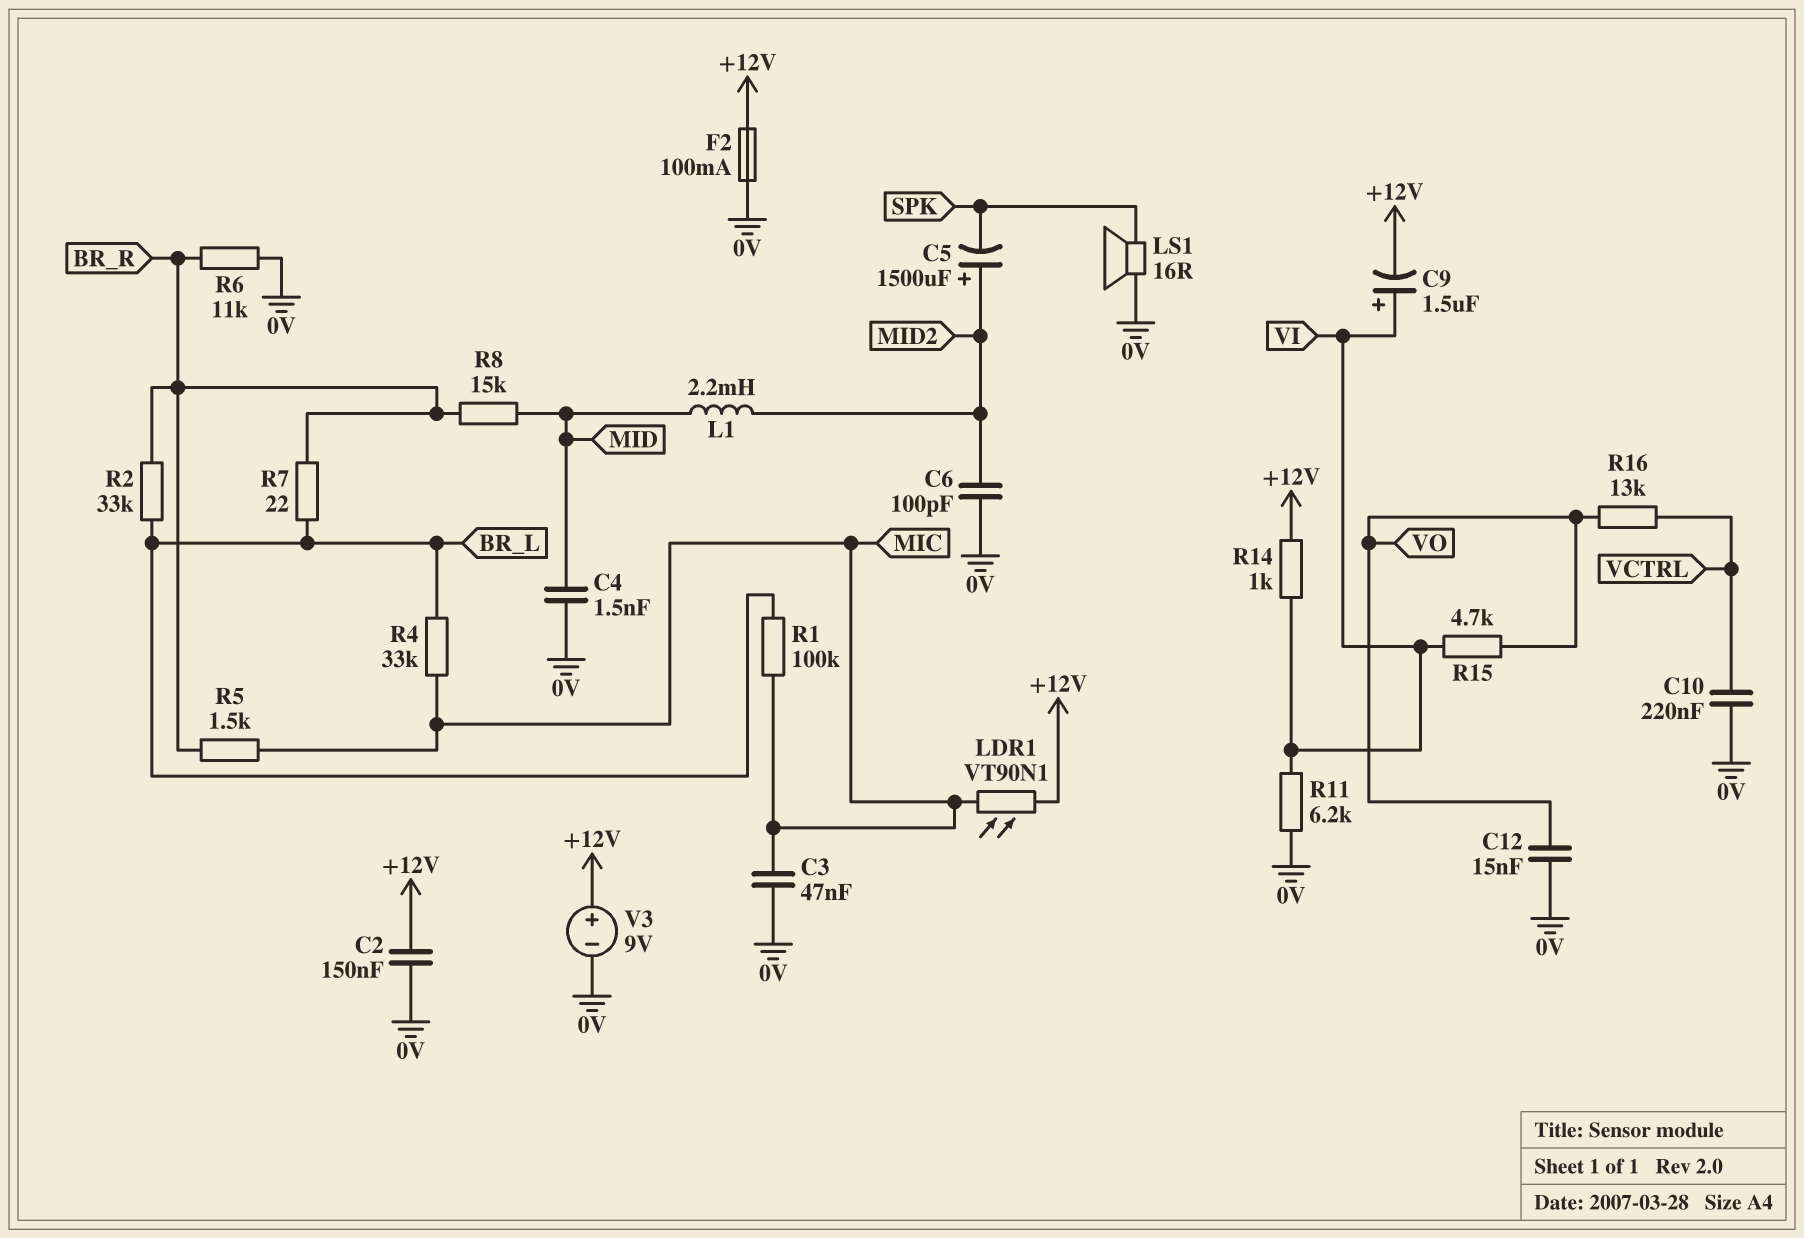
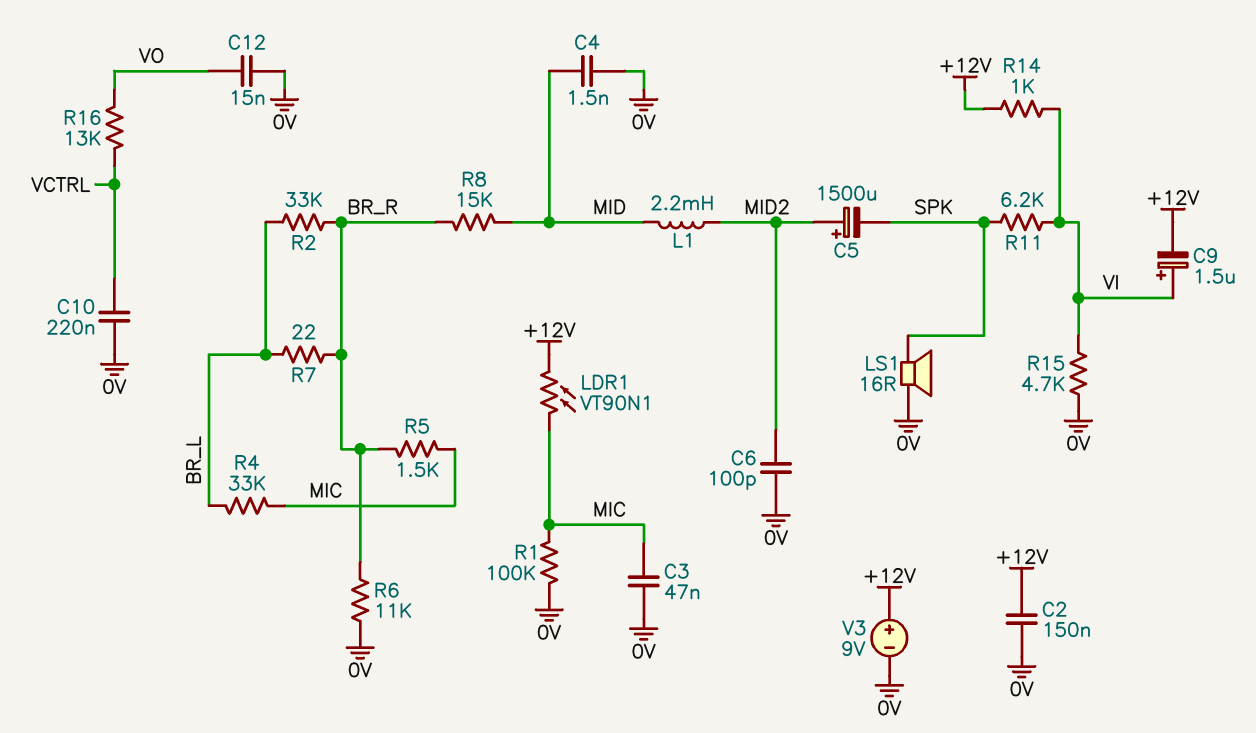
F2: 100mA (+12V, 0V) -> none
R1: 100k (BR_L, MIC) -> 100k (0V, MIC)
R11: 6.2k (0V, VI) -> 6.2k (SPK, VI)
R15: 4.7k (VI, VO) -> 4.7k (0V, VI)

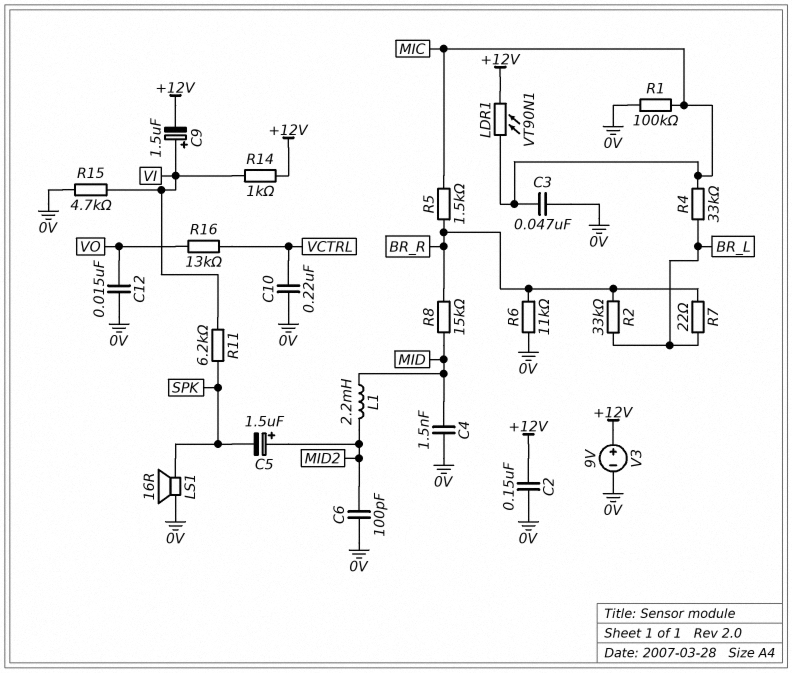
C5: 1500uF (plus MID2, minus SPK) -> 1.5uF (plus MID2, minus SPK)

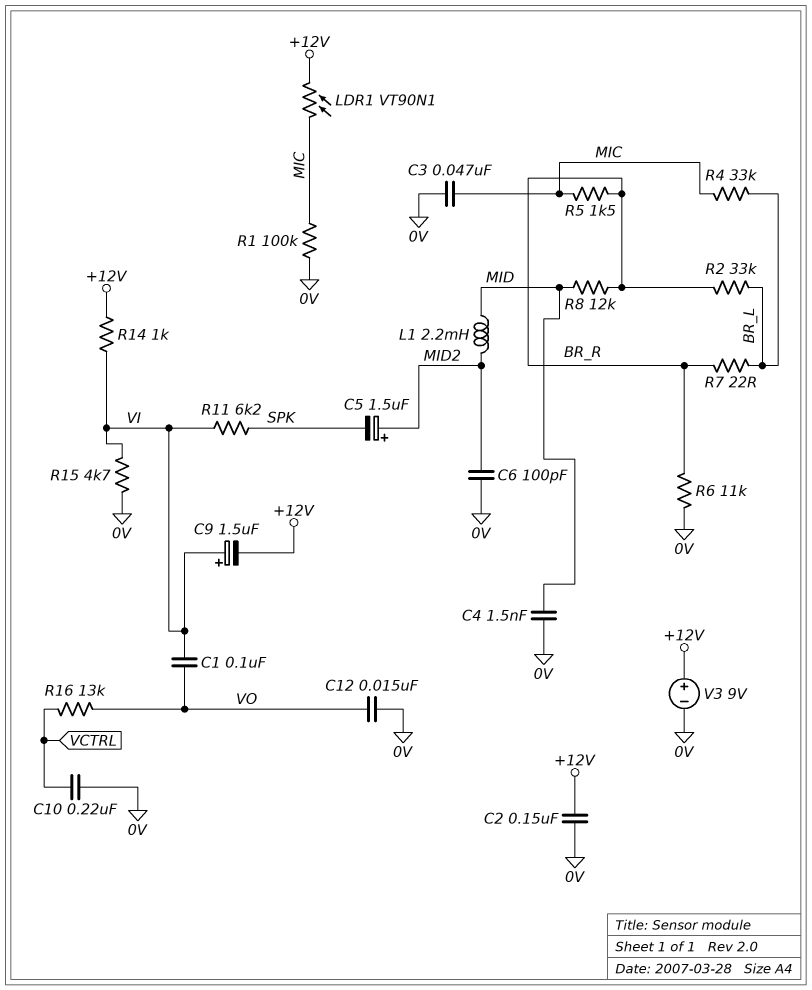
C1: none -> 100nF (VI, VO)
LS1: speaker 16R (0V, SPK) -> none
R8: 15k (BR_R, MID) -> 12k (BR_R, MID)

